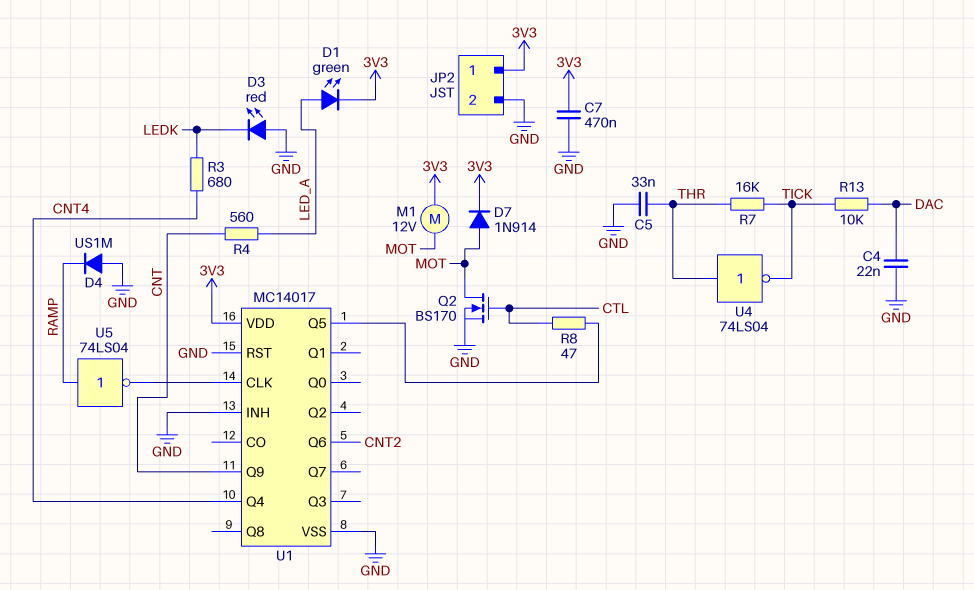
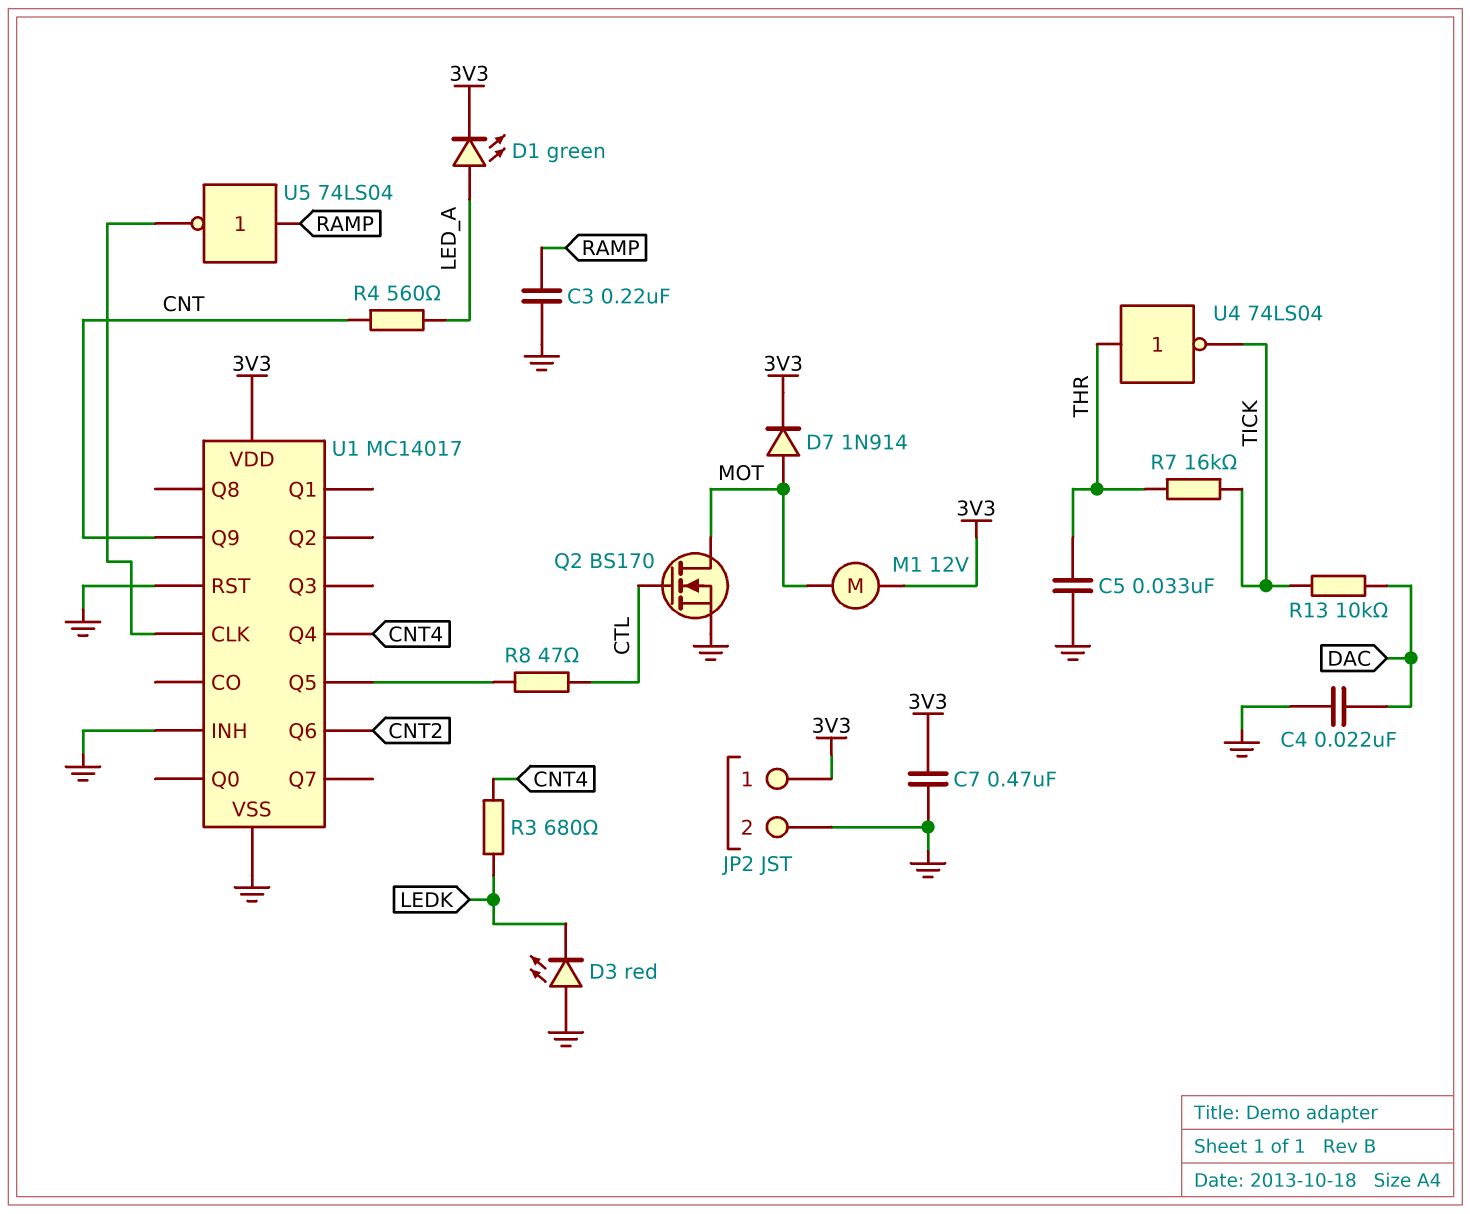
C3: none -> 220nF (GND, RAMP)
D4: diode US1M (A GND, K RAMP) -> none

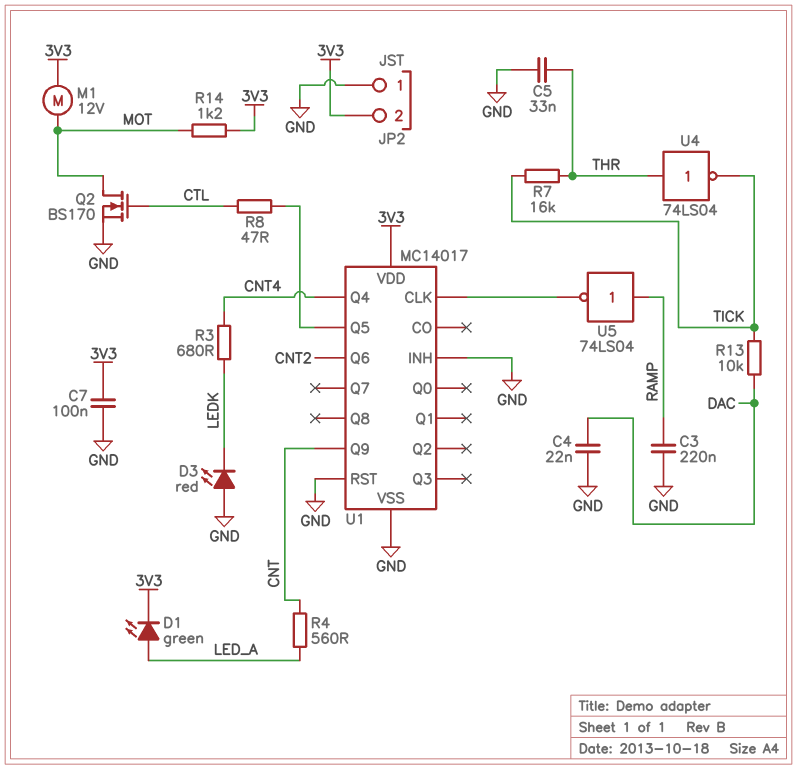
C7: 470nF (3V3, GND) -> 100nF (3V3, GND)
D7: diode 1N914 (A MOT, K 3V3) -> none
JP2 pin 1: 3V3 -> GND
JP2 pin 2: GND -> 3V3
R14: none -> 1.2k (3V3, MOT)

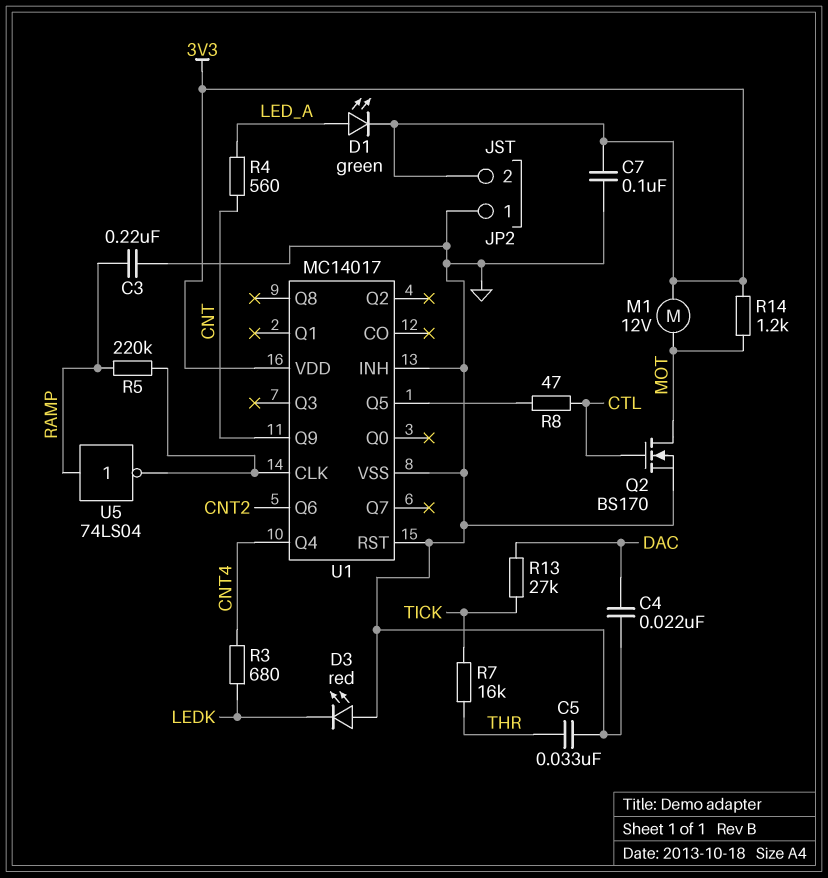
R5: none -> 220k (RAMP, U1/CLK)
R13: 10k (DAC, TICK) -> 27k (DAC, TICK)
U4: NOT 74LS04 (in THR, out TICK) -> none

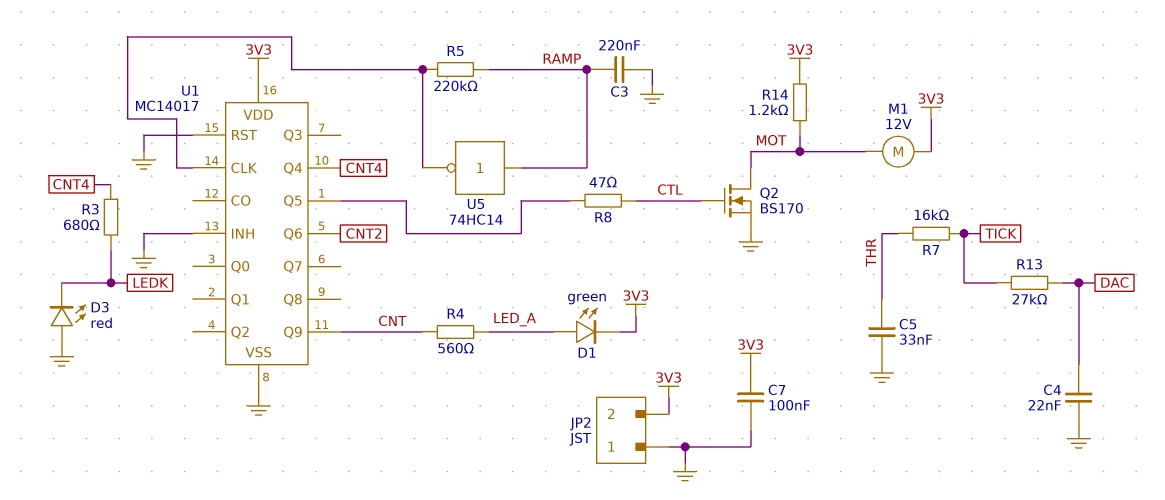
U5: NOT 74LS04 (in RAMP, out U1/CLK) -> NOT 74HC14 (in RAMP, out U1/CLK)

